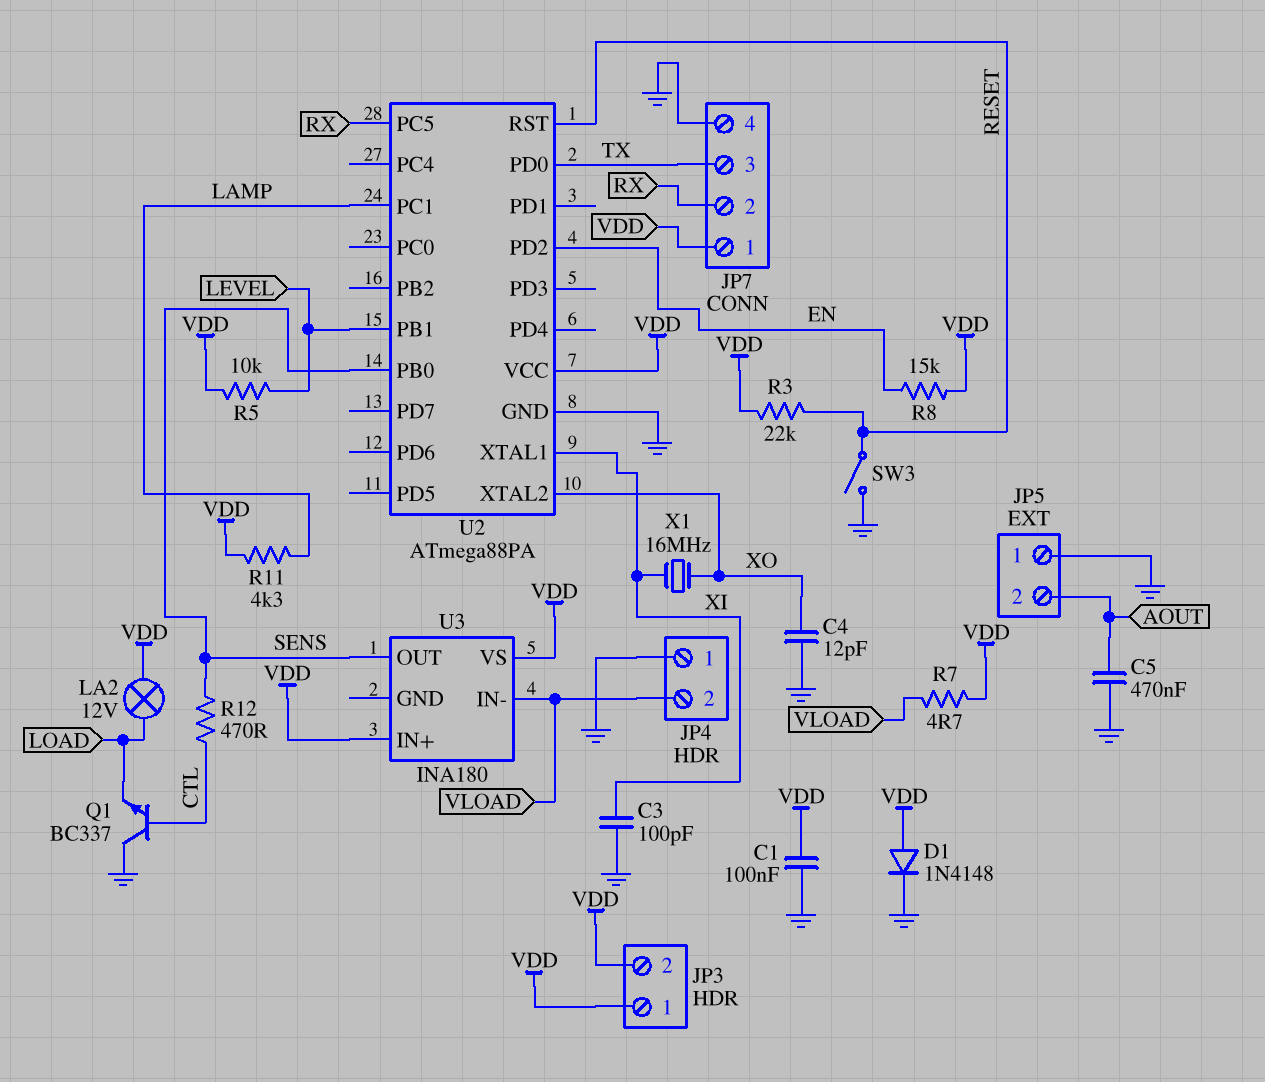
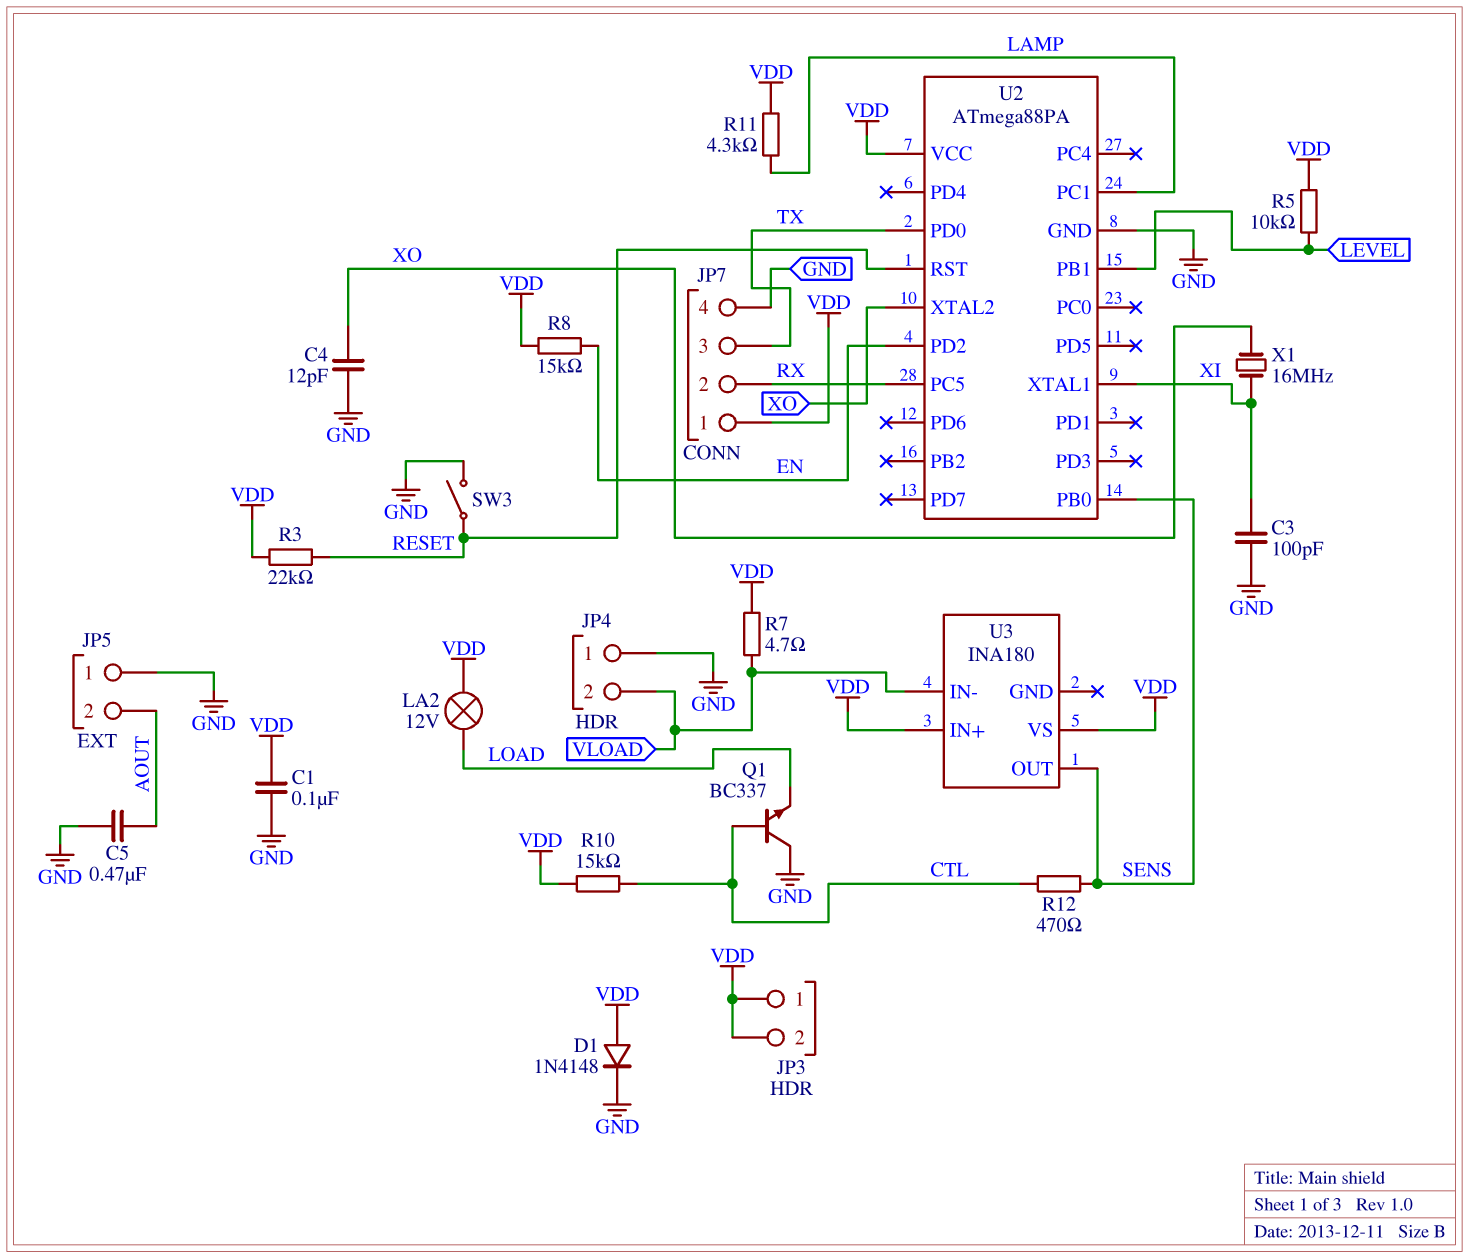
R10: none -> 15k (CTL, VDD)

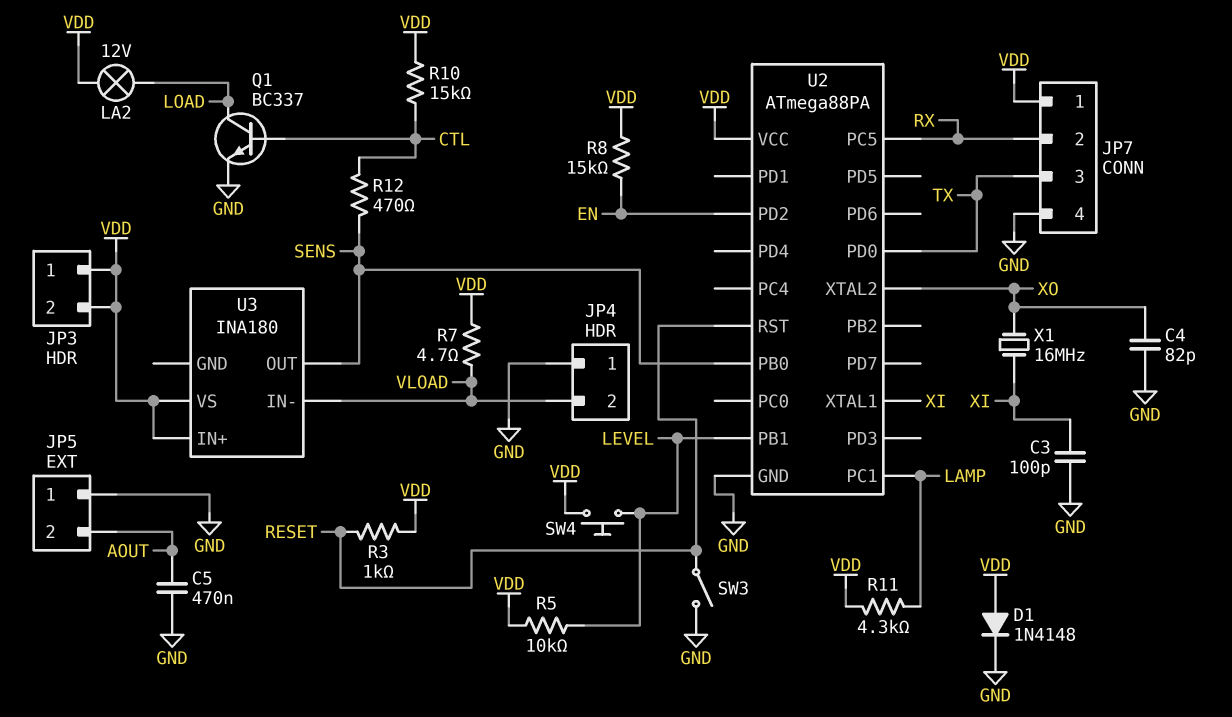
C1: 100nF (GND, VDD) -> none
C4: 12pF (GND, XO) -> 82pF (GND, XO)
Q1: NPN BC337 (B CTL, C GND, E LOAD) -> NPN BC337 (B CTL, C LOAD, E GND)
R3: 22k (RESET, VDD) -> 1k (RESET, VDD)
SW4: none -> button (LEVEL, VDD)

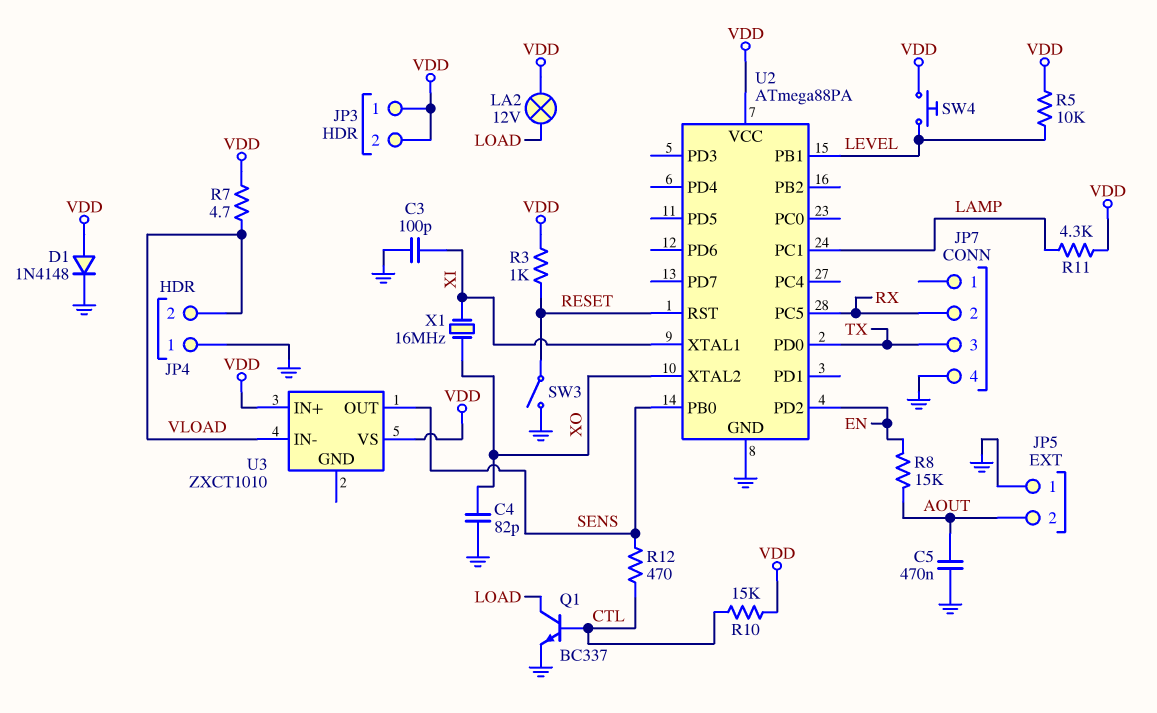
JP7 pin 1: VDD -> none
R8: 15k (EN, VDD) -> 15k (AOUT, EN)
U3: INA180 -> ZXCT1010

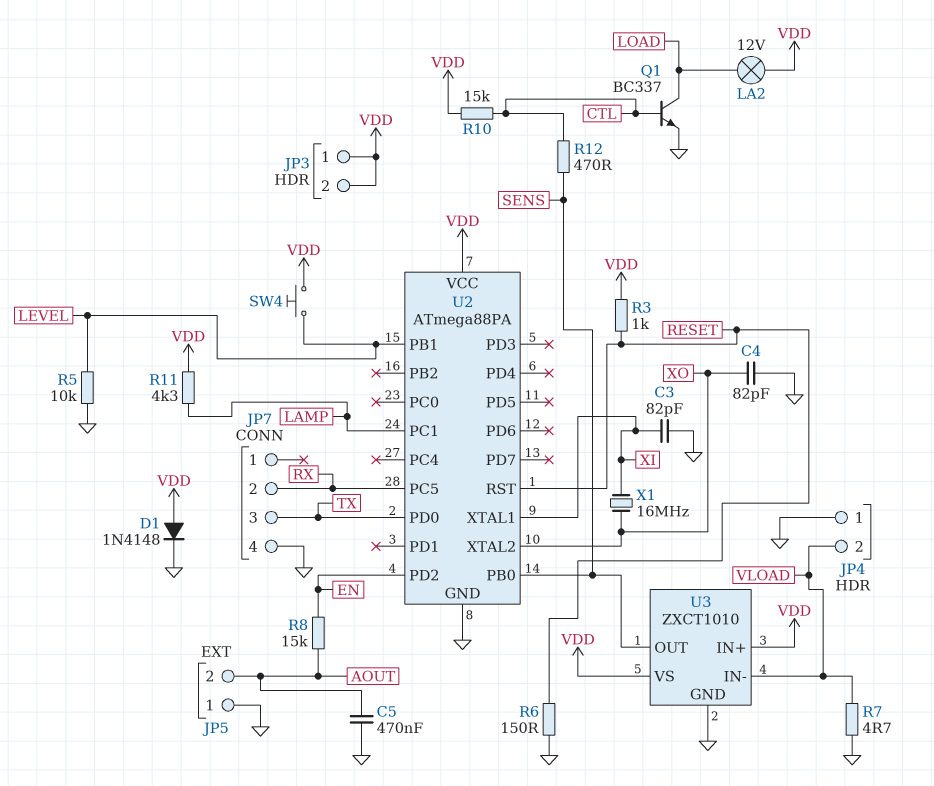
C3: 100pF (GND, XI) -> 82pF (GND, XI)
R5: 10k (LEVEL, VDD) -> 10k (GND, LEVEL)
R6: none -> 150 (GND, RESET)
R7: 4.7 (VDD, VLOAD) -> 4.7 (GND, VLOAD)
SW3: switch (GND, RESET) -> none
U3 pin GND: none -> GND

